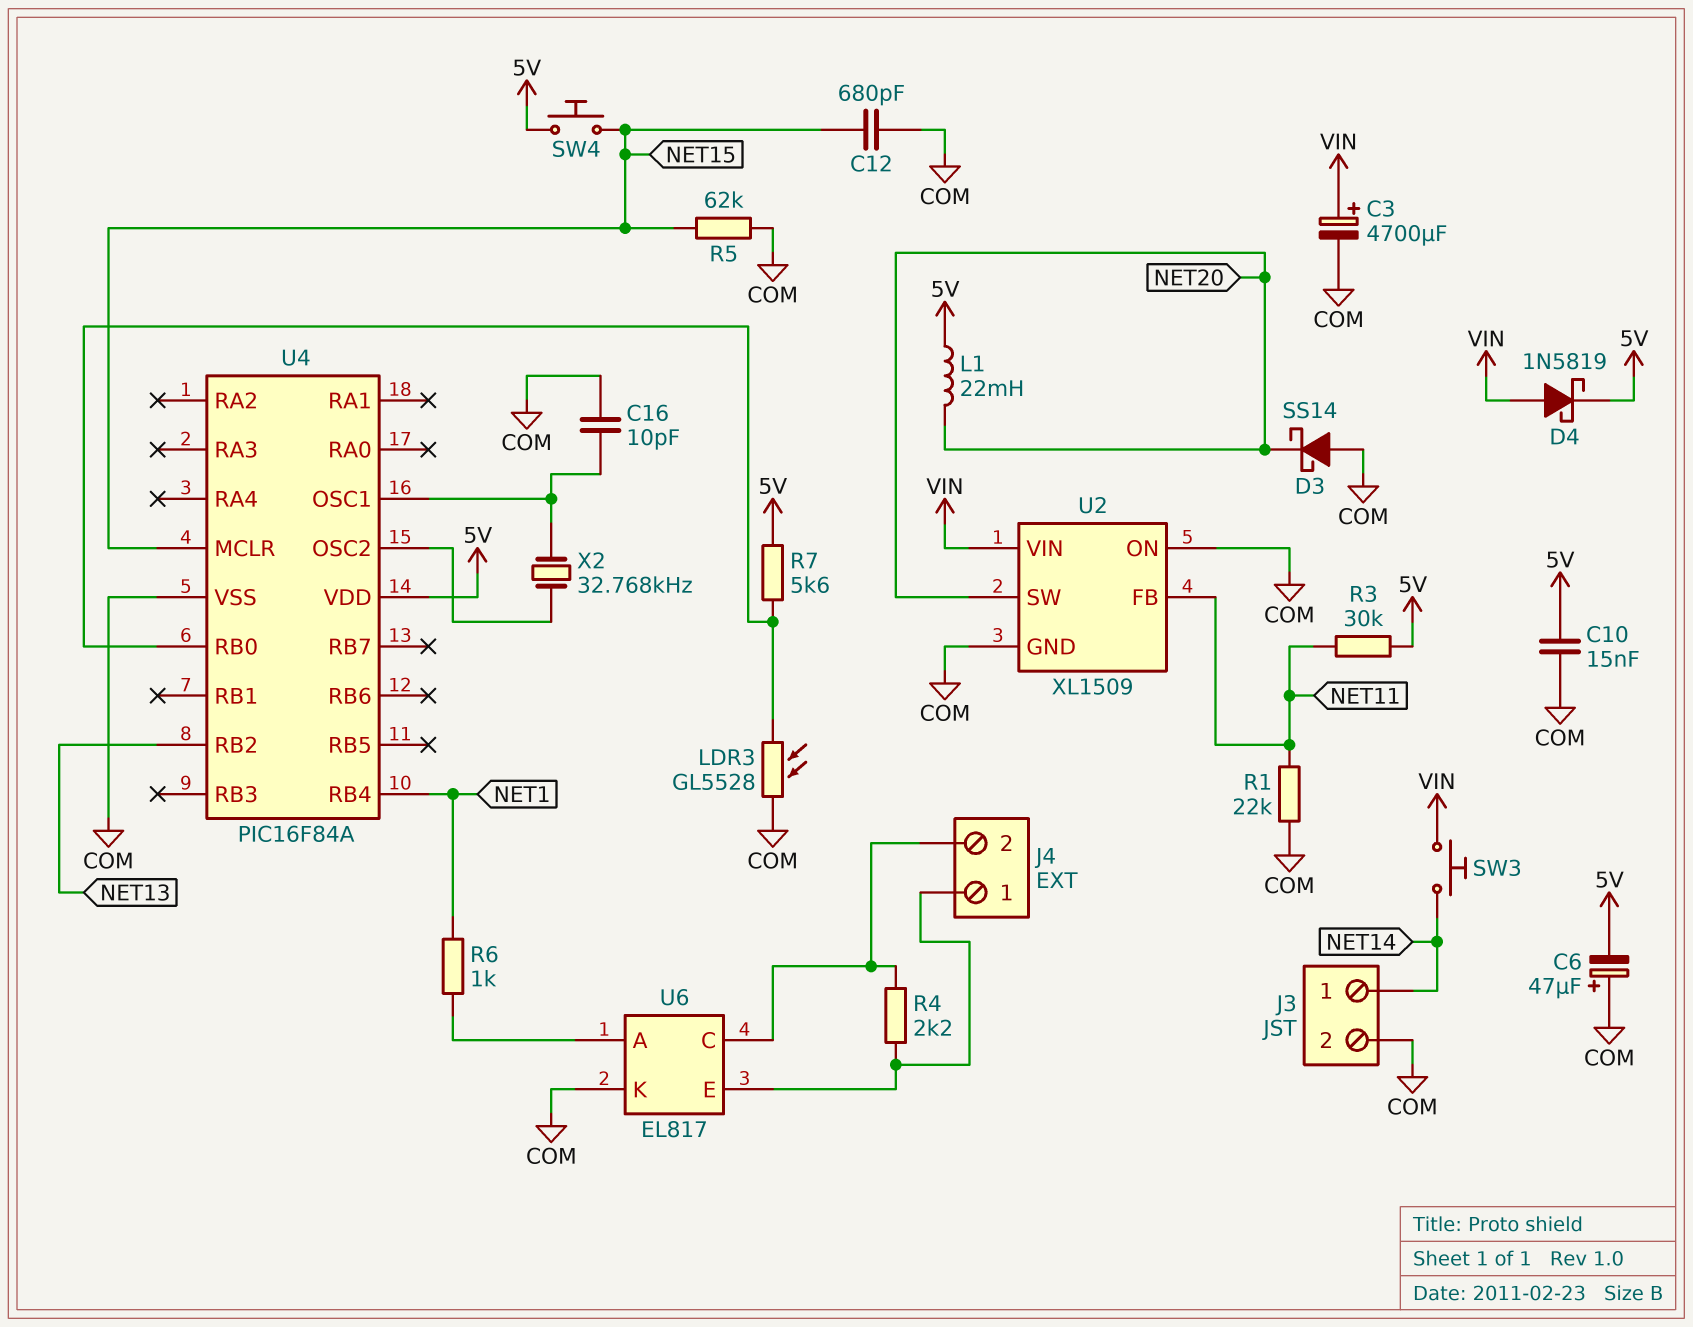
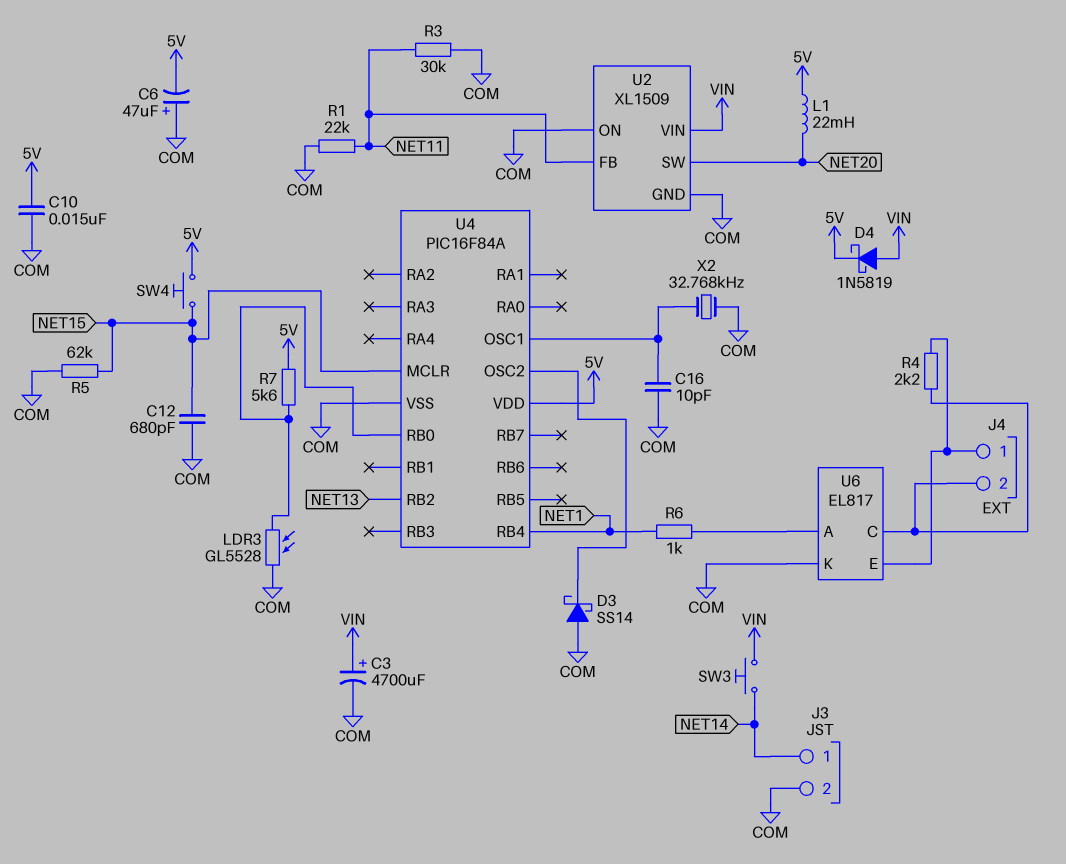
D3: schottky SS14 (A COM, K NET20) -> schottky SS14 (A COM, K U4/OSC2)
R3: 30k (5V, NET11) -> 30k (COM, NET11)
X2: 32.768kHz (U4/OSC1, U4/OSC2) -> 32.768kHz (COM, U4/OSC1)

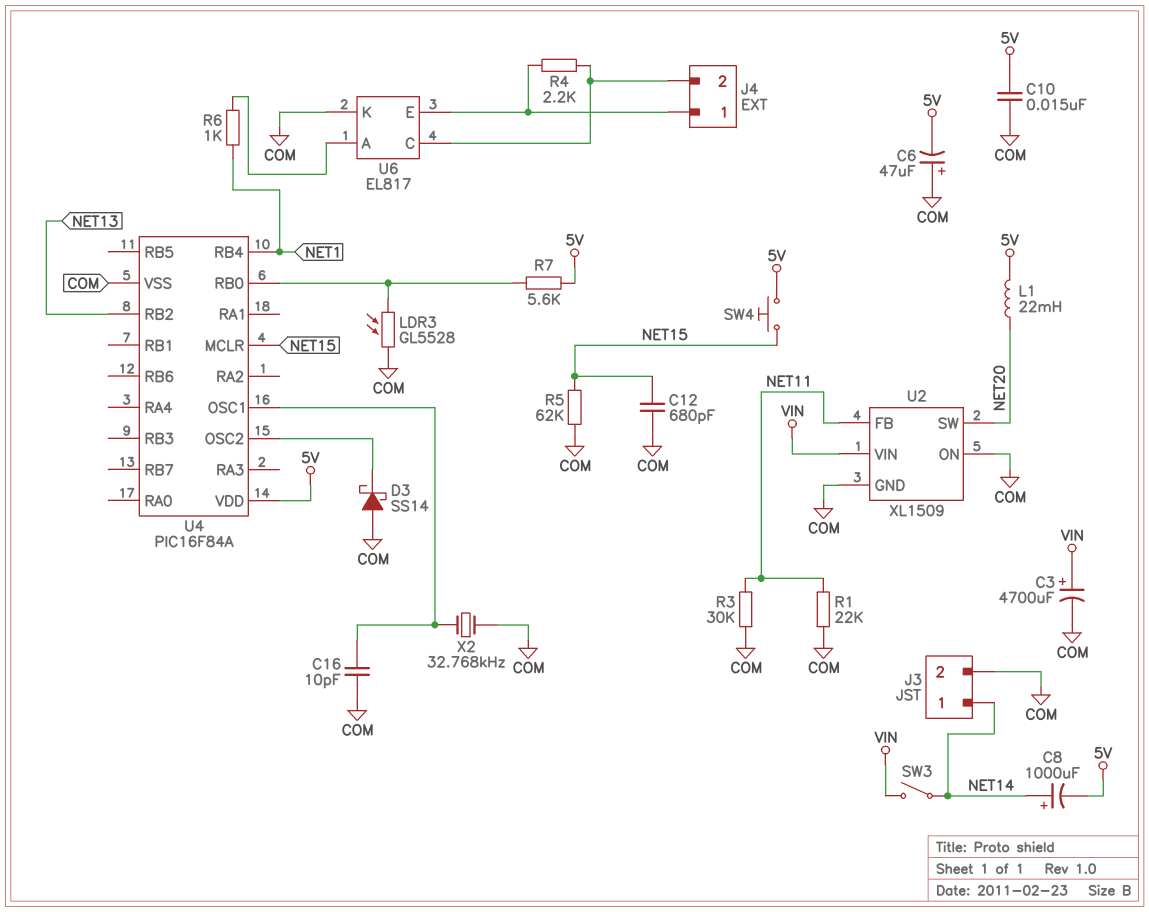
C8: none -> 1000uF (plus NET14, minus 5V)
D4: schottky 1N5819 (A VIN, K 5V) -> none
SW3: button (NET14, VIN) -> switch (NET14, VIN)

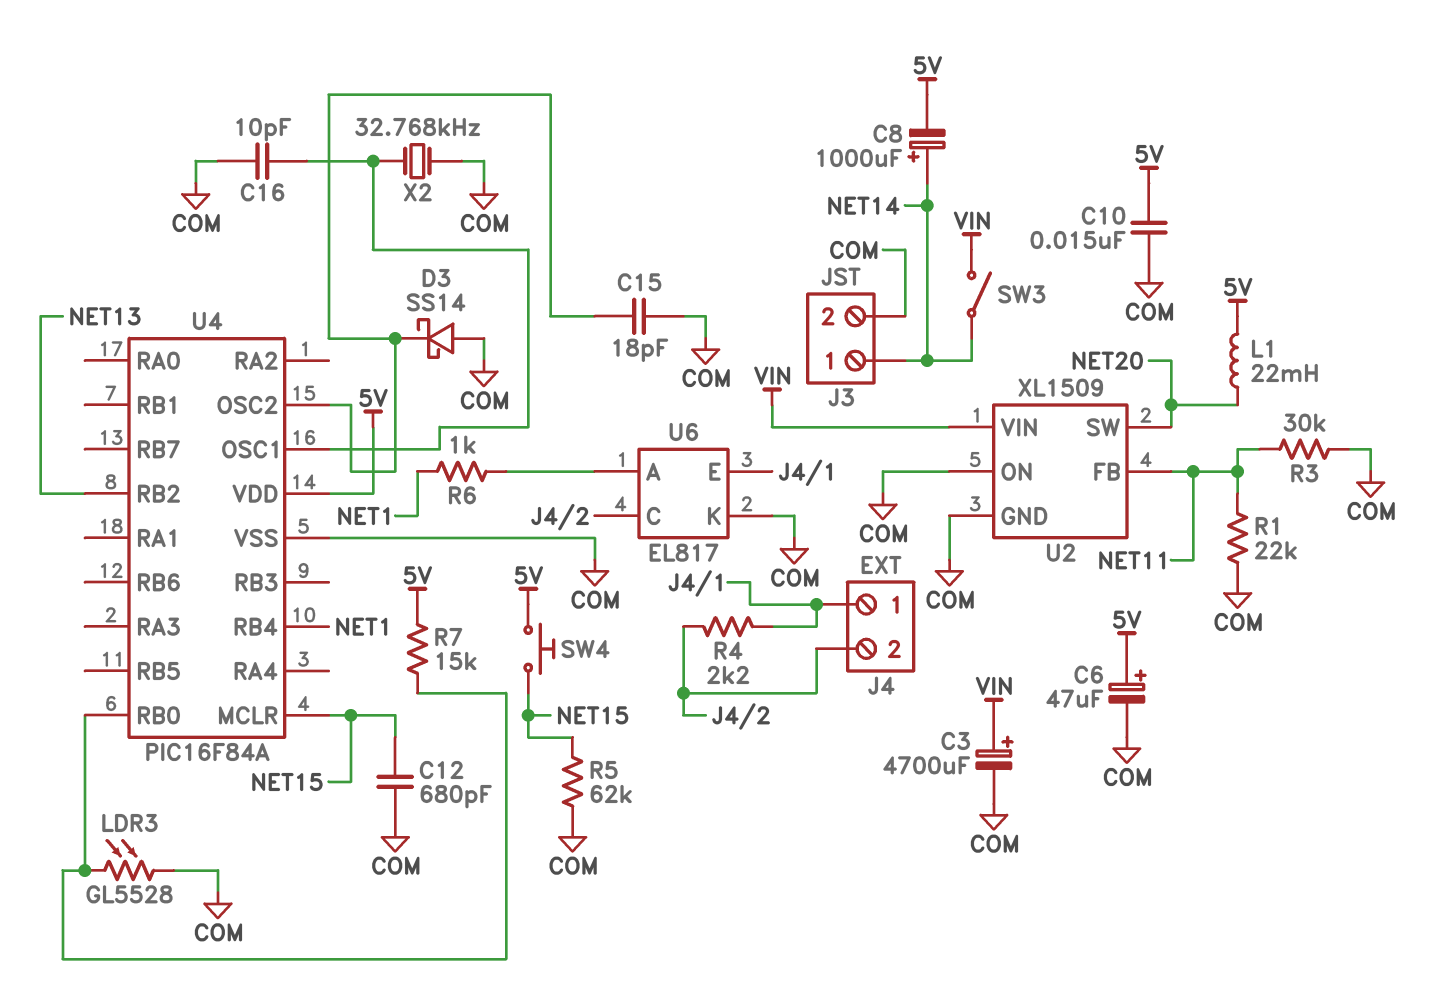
C6: 47uF (plus COM, minus 5V) -> 47uF (plus 5V, minus COM)
C15: none -> 18pF (COM, U4/OSC2)
R7: 5.6k (5V, U4/RB0) -> 15k (5V, U4/RB0)

